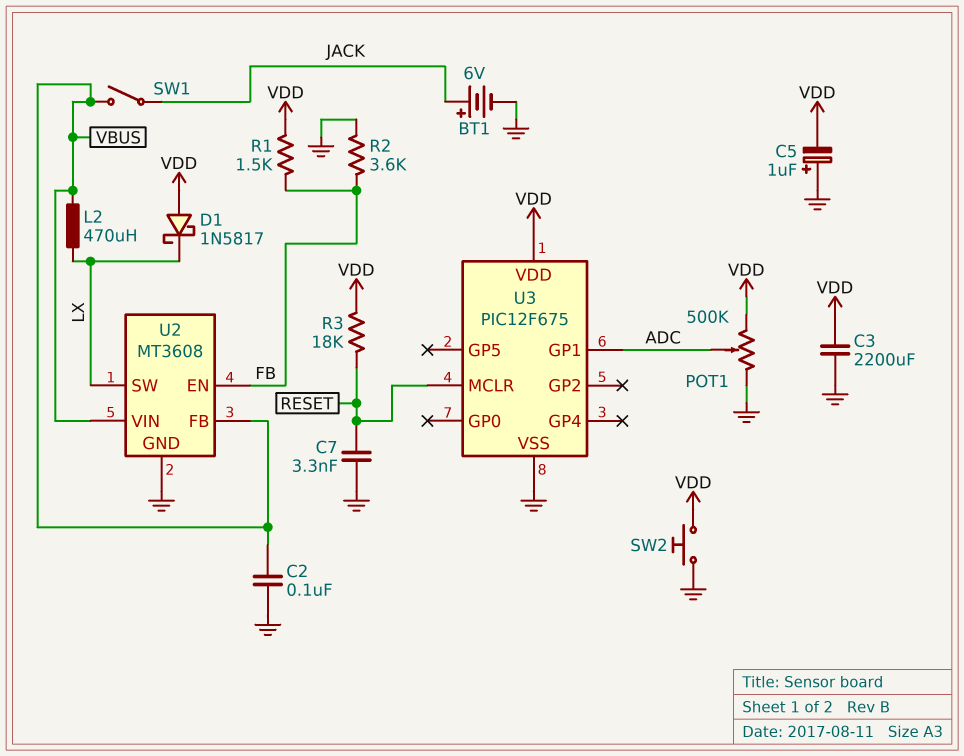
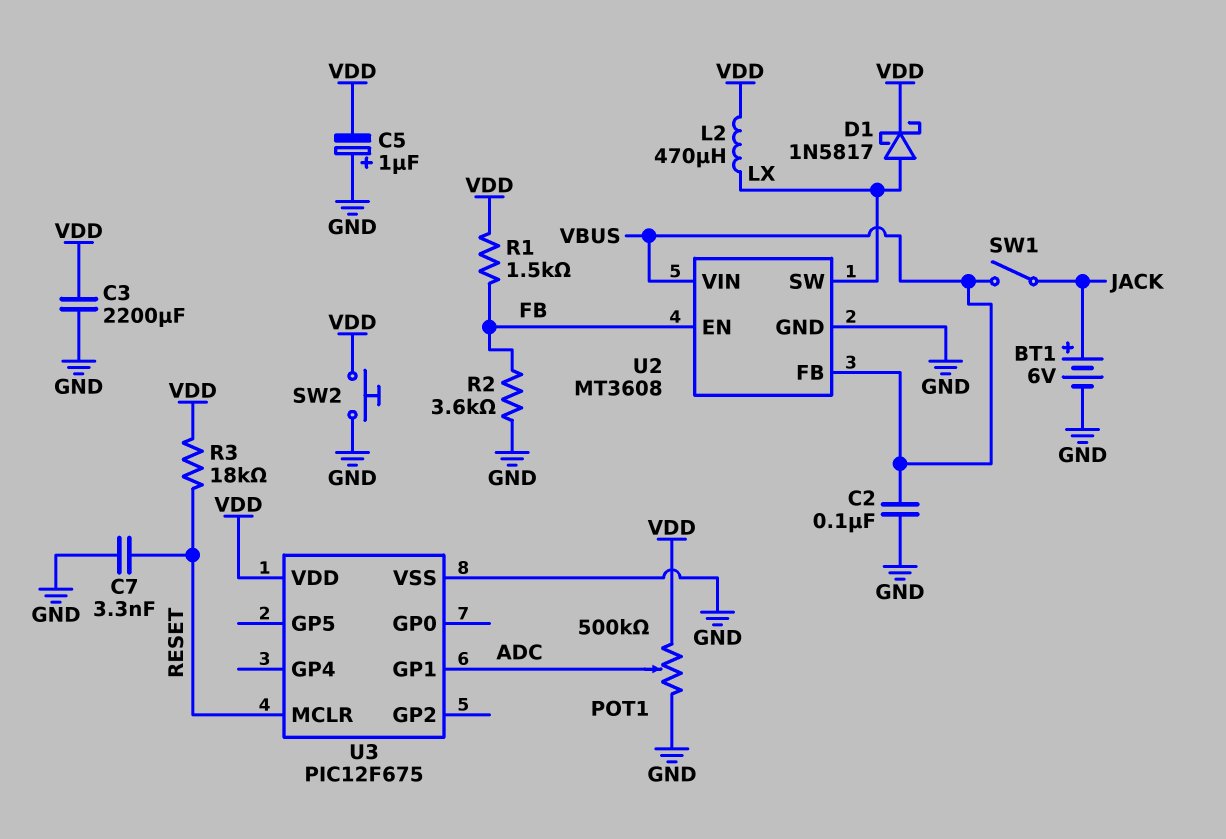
D1: schottky 1N5817 (A VDD, K LX) -> schottky 1N5817 (A LX, K VDD)
L2: 470uH (LX, VBUS) -> 470uH (LX, VDD)

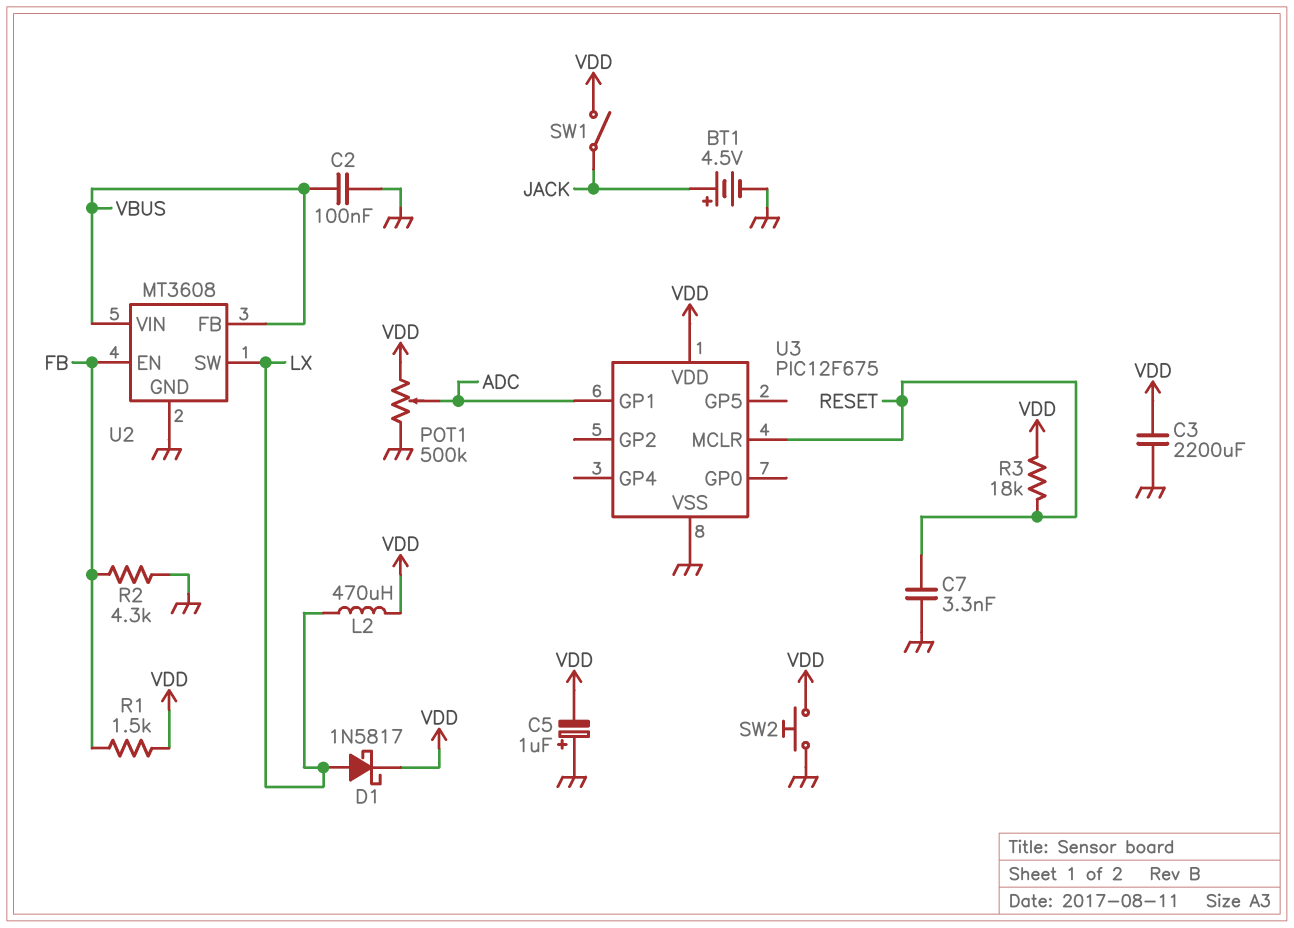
BT1: 6V (plus JACK, minus GND) -> 4.5V (plus JACK, minus GND)
R2: 3.6k (FB, GND) -> 4.3k (FB, GND)
SW1: switch (JACK, VBUS) -> switch (JACK, VDD)

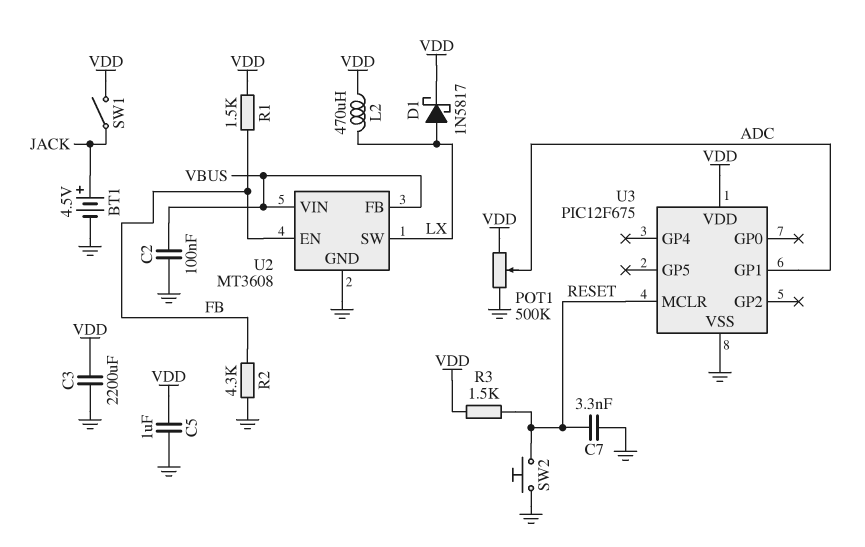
C5: 1uF (plus GND, minus VDD) -> 1uF (GND, VDD)
R3: 18k (RESET, VDD) -> 1.5k (RESET, VDD)
SW2: button (GND, VDD) -> button (GND, RESET)

